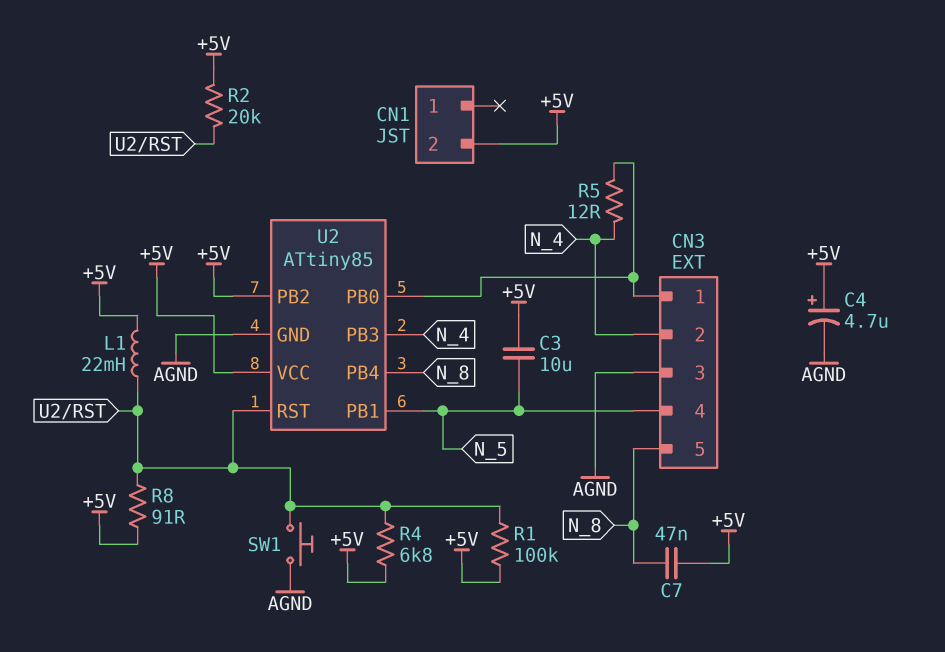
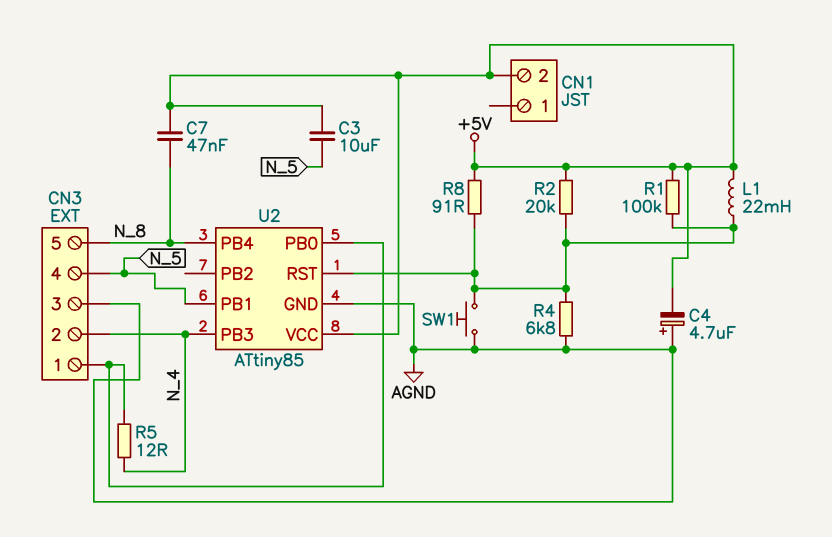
C4: 4.7uF (plus +5V, minus AGND) -> 4.7uF (plus AGND, minus +5V)
R4: 6.8k (+5V, U2/RST) -> 6.8k (AGND, U2/RST)
U2 pin PB2: +5V -> none

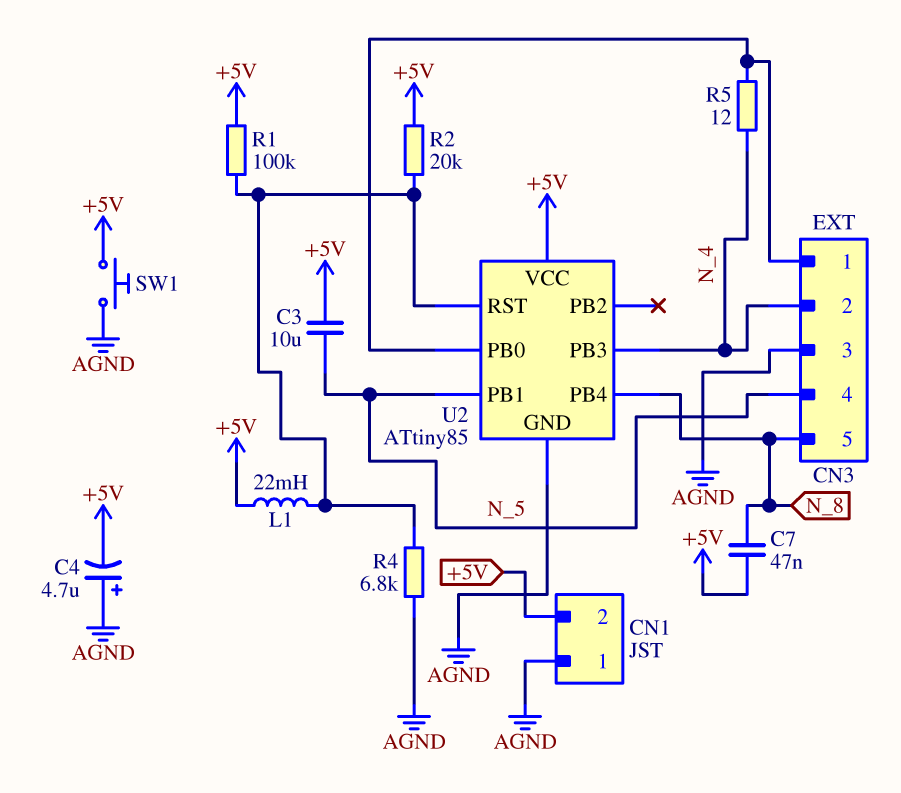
CN1 pin 1: none -> AGND
R8: 91 (+5V, U2/RST) -> none
SW1: button (AGND, U2/RST) -> button (+5V, AGND)

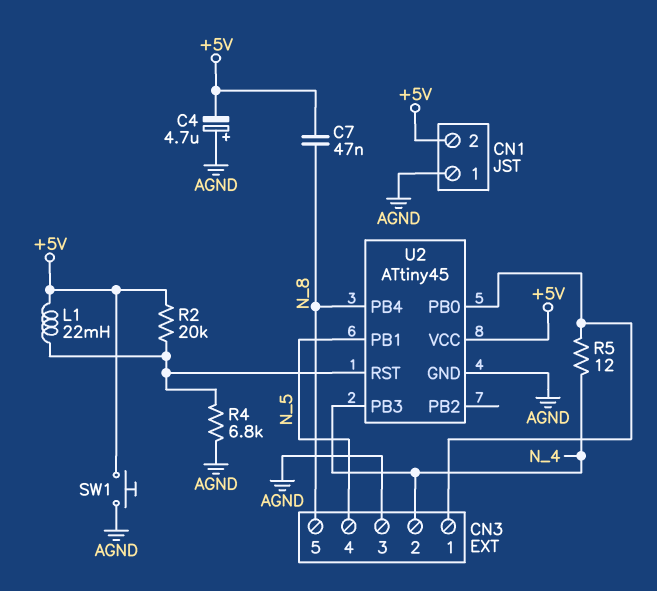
C3: 10uF (+5V, N_5) -> none
R1: 100k (+5V, U2/RST) -> none
U2: ATtiny85 -> ATtiny45

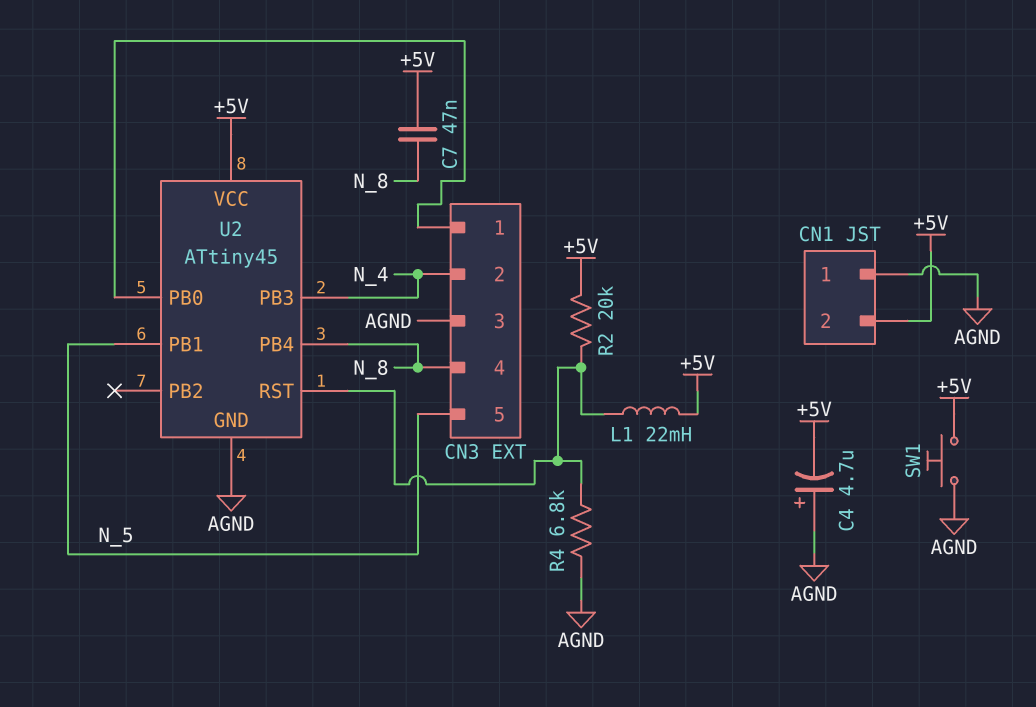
CN3 pin 4: N_5 -> N_8
CN3 pin 5: N_8 -> N_5
R5: 12 (CN3/1, N_4) -> none

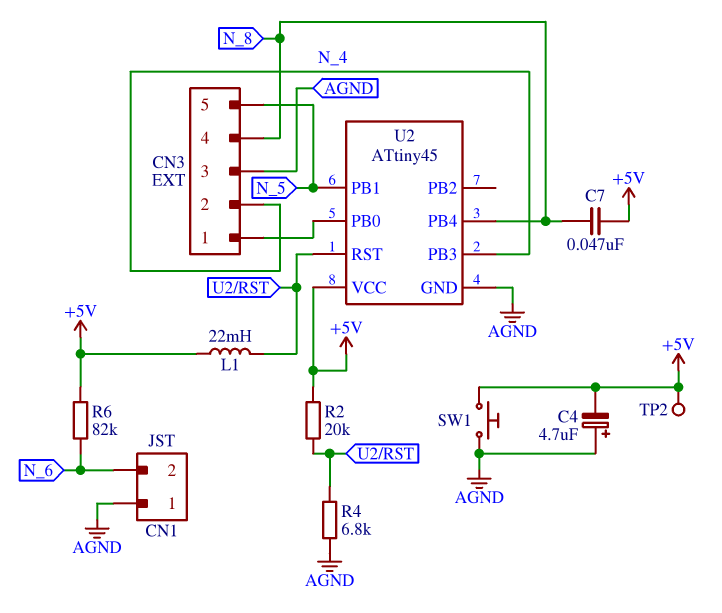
CN1 pin 2: +5V -> N_6
R6: none -> 82k (+5V, N_6)
TP2: none -> test point (+5V)

